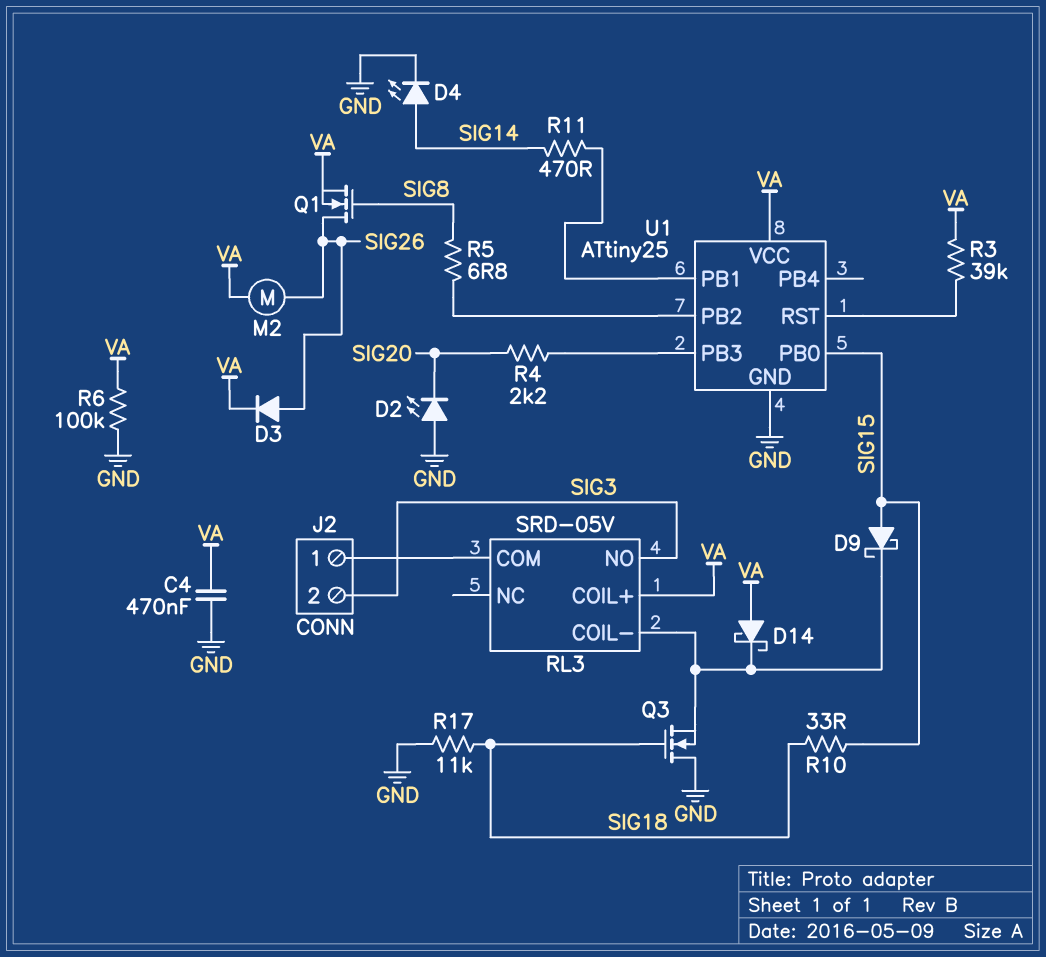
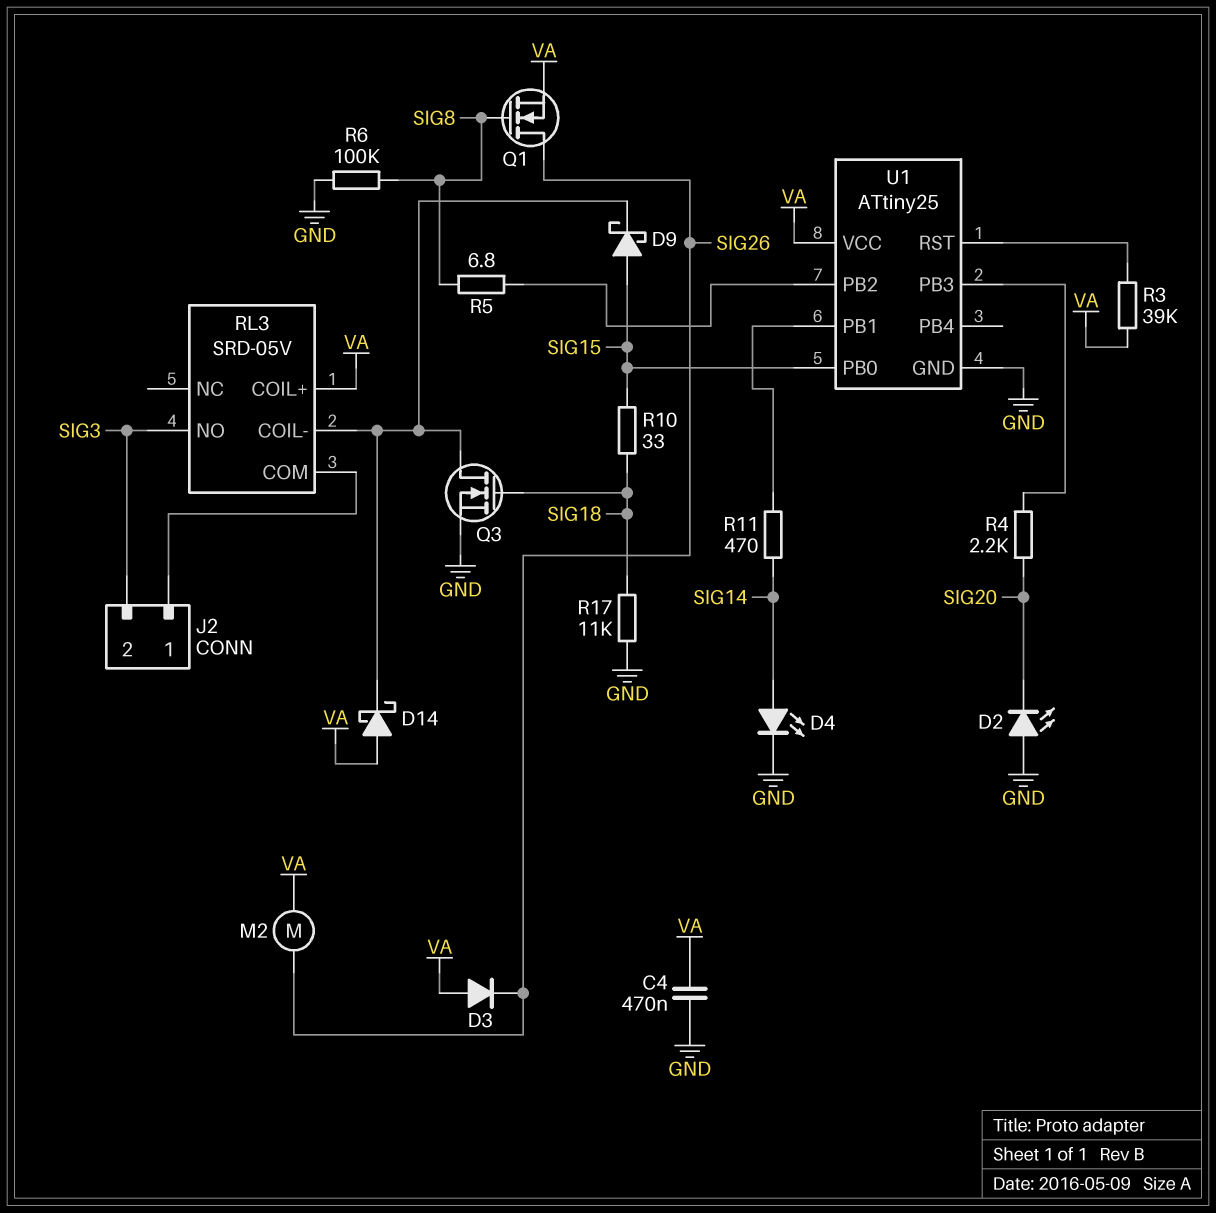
D3: diode (A SIG26, K VA) -> diode (A VA, K SIG26)
Q3: NMOS (G SIG18, D GND, S RL3/COIL-) -> NMOS (G SIG18, D RL3/COIL-, S GND)
R6: 100k (GND, VA) -> 100k (GND, SIG8)

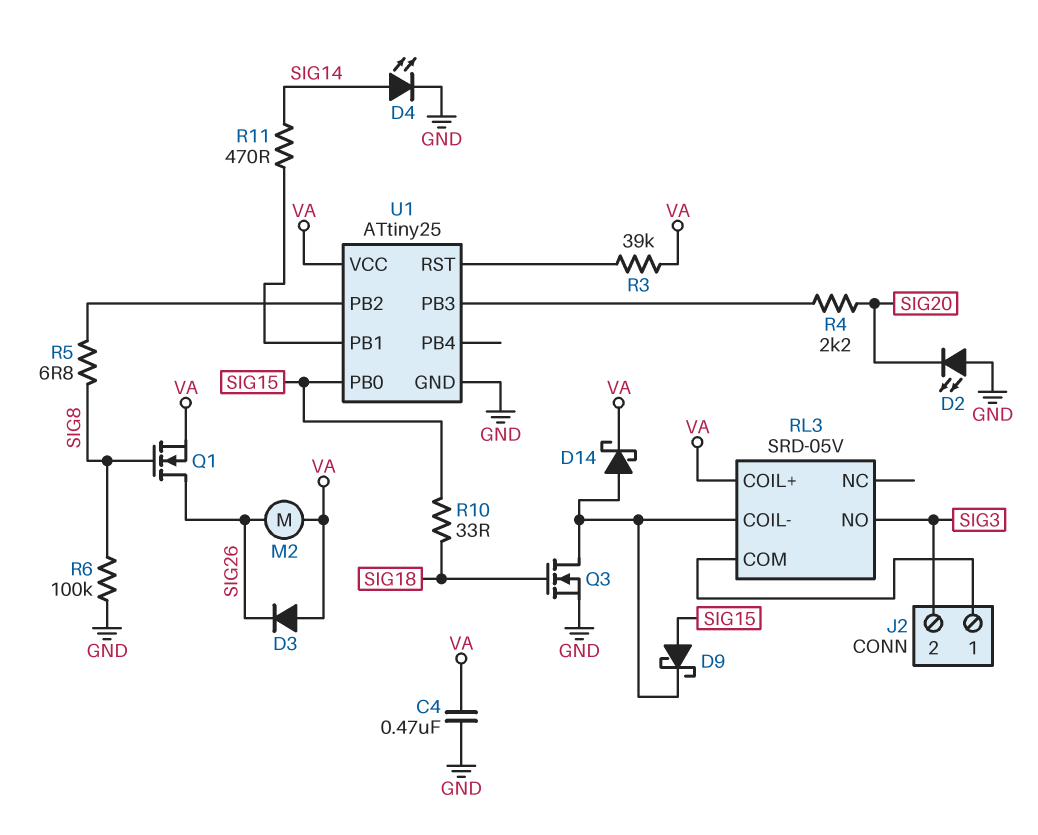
D14: schottky (A VA, K RL3/COIL-) -> schottky (A RL3/COIL-, K VA)
R17: 11k (GND, SIG18) -> none

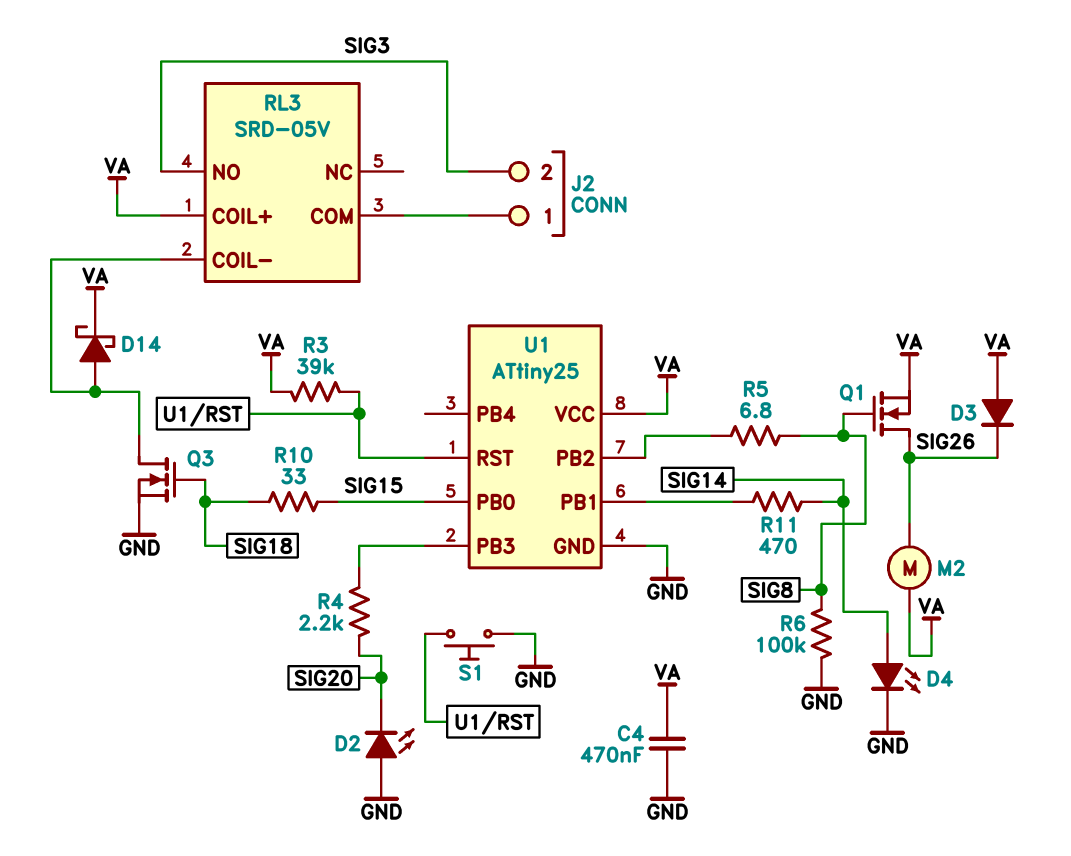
D9: schottky (A SIG15, K RL3/COIL-) -> none
S1: none -> button (GND, U1/RST)

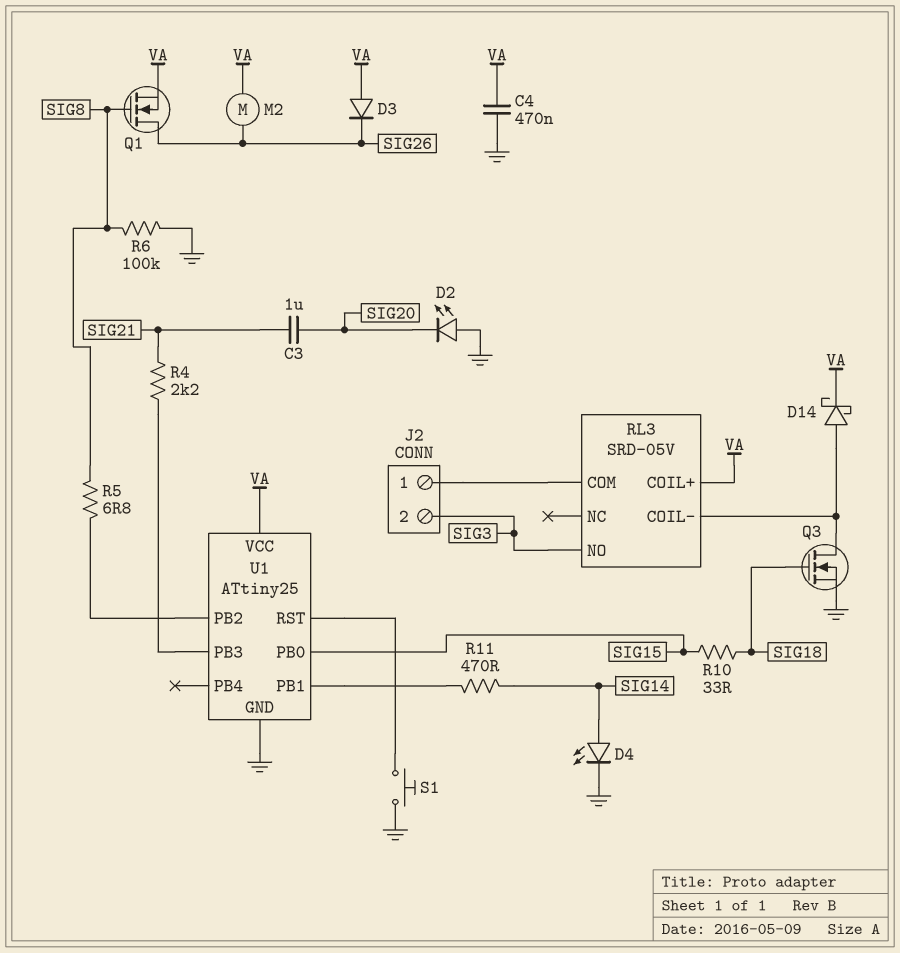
C3: none -> 1uF (SIG20, SIG21)
R3: 39k (U1/RST, VA) -> none
R4: 2.2k (SIG20, U1/PB3) -> 2.2k (SIG21, U1/PB3)

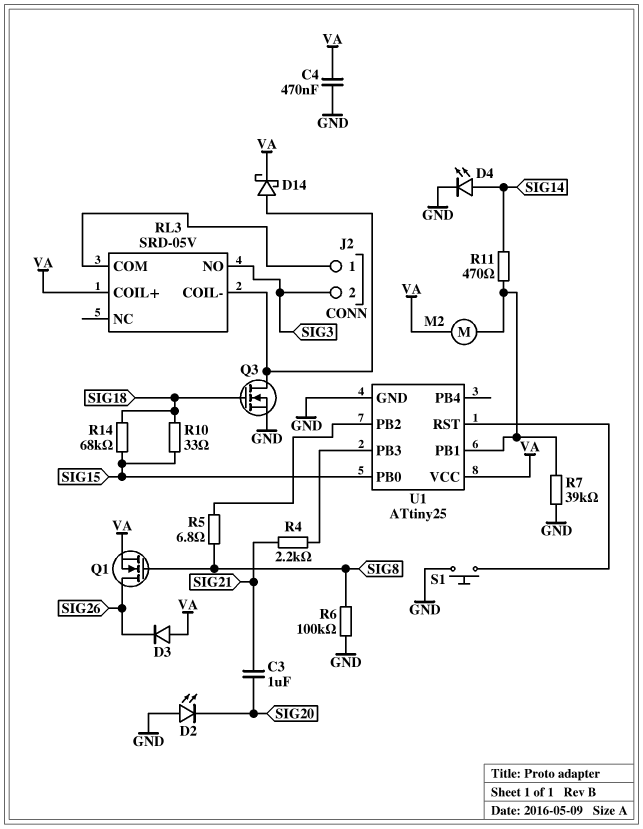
M2: motor (SIG26, VA) -> motor (U1/PB1, VA)
R7: none -> 39k (GND, U1/PB1)
R14: none -> 68k (SIG15, SIG18)

